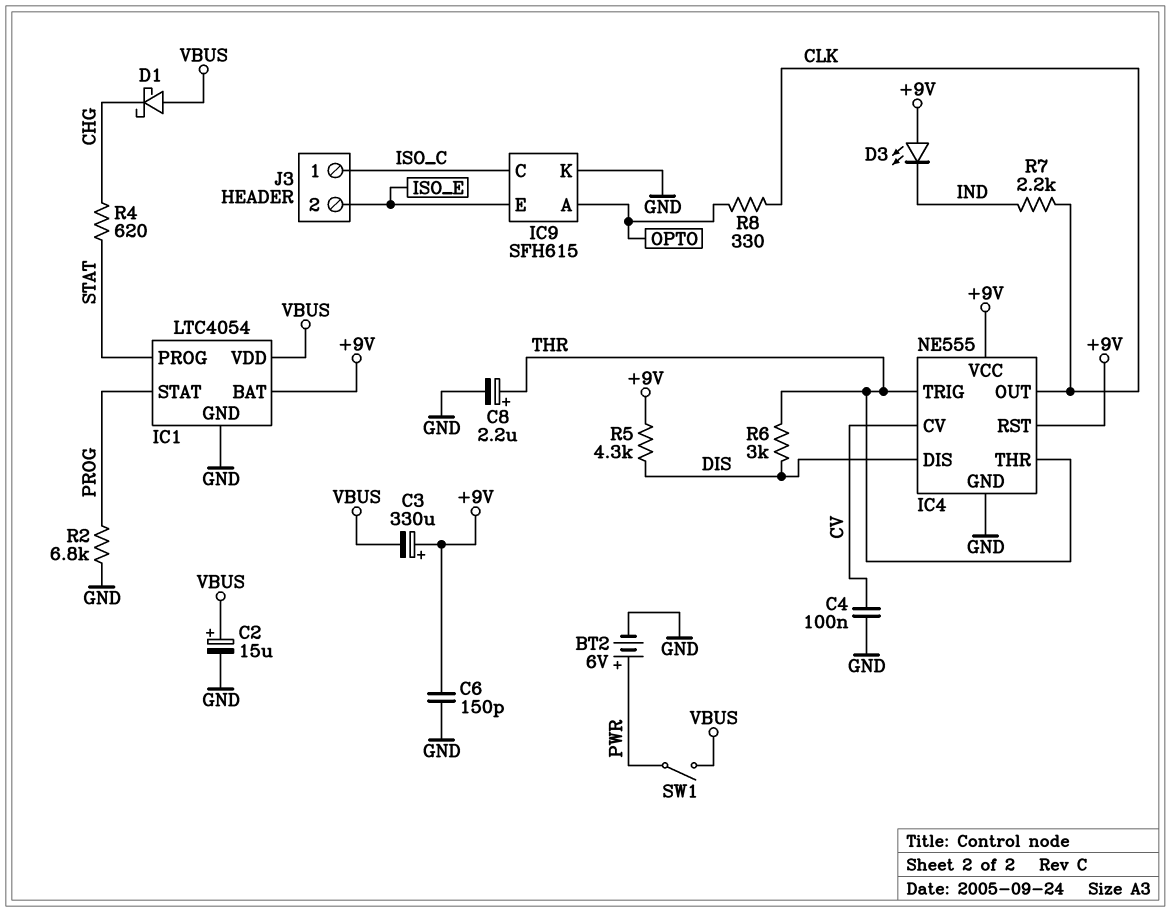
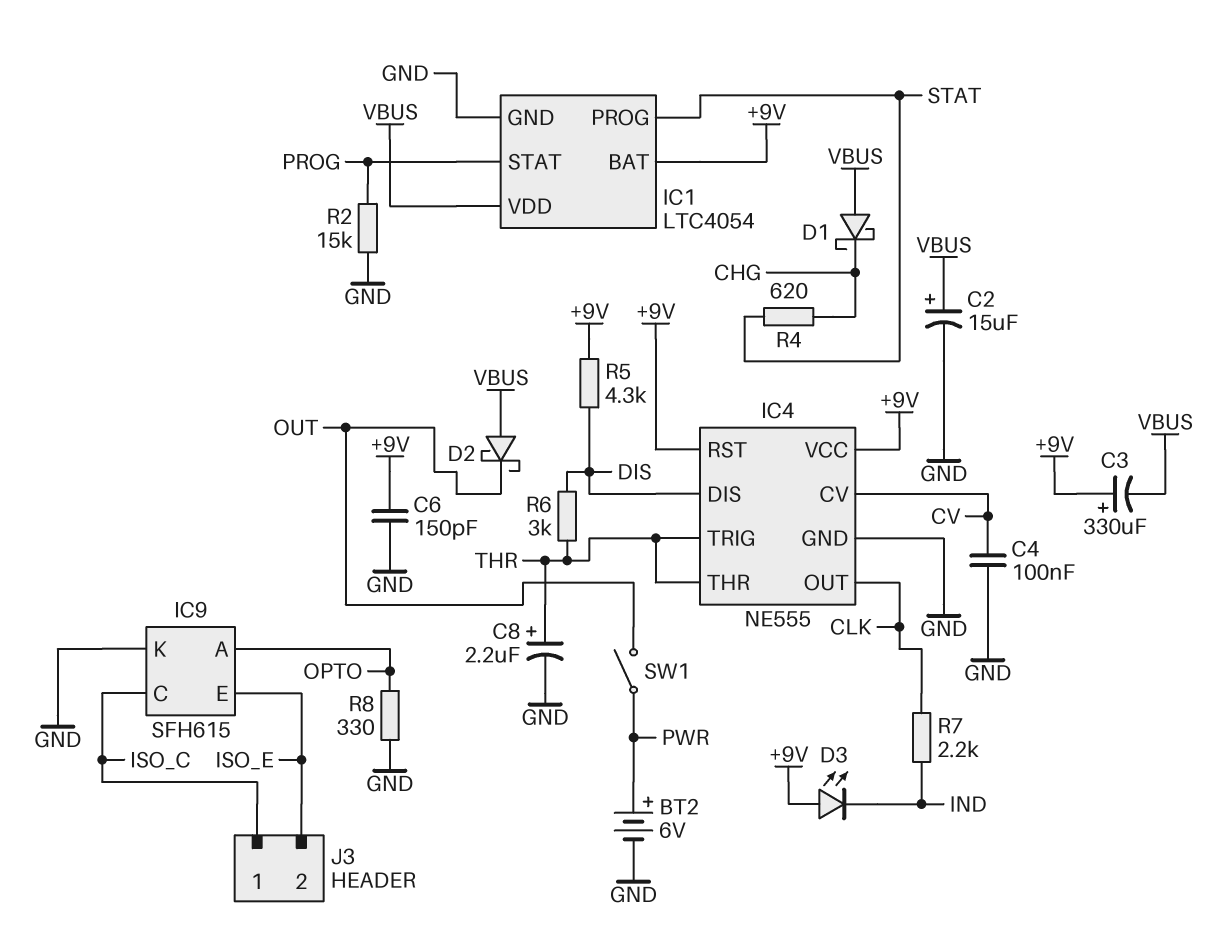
D2: none -> schottky (A VBUS, K OUT)
R2: 6.8k (GND, PROG) -> 15k (GND, PROG)
R8: 330 (CLK, OPTO) -> 330 (GND, OPTO)
SW1: switch (PWR, VBUS) -> switch (OUT, PWR)

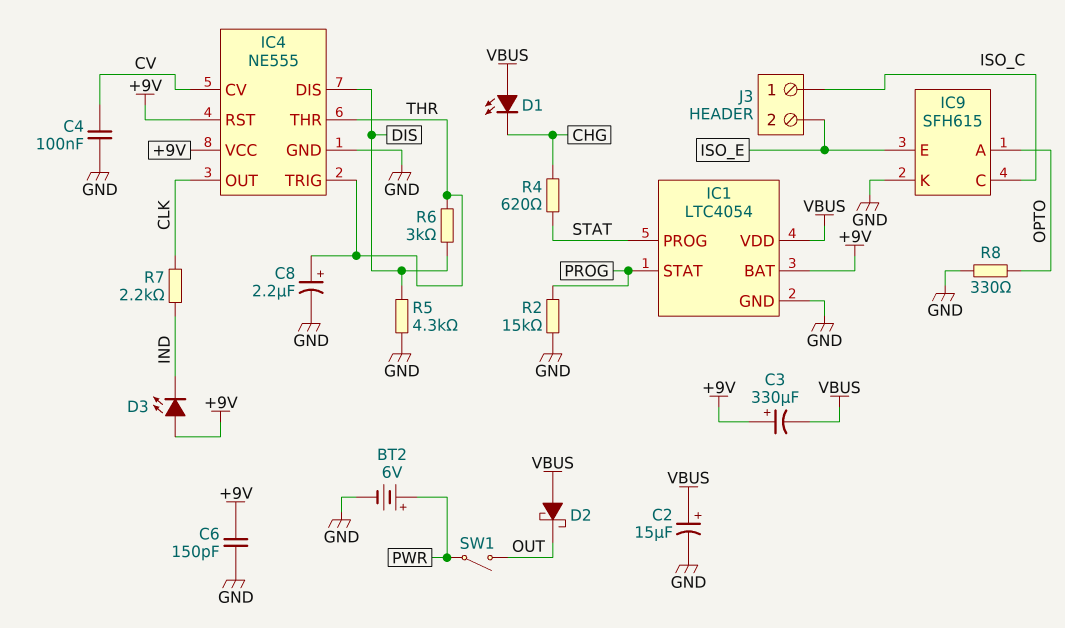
D1: schottky (A VBUS, K CHG) -> LED (A VBUS, K CHG)
R5: 4.3k (+9V, DIS) -> 4.3k (DIS, GND)

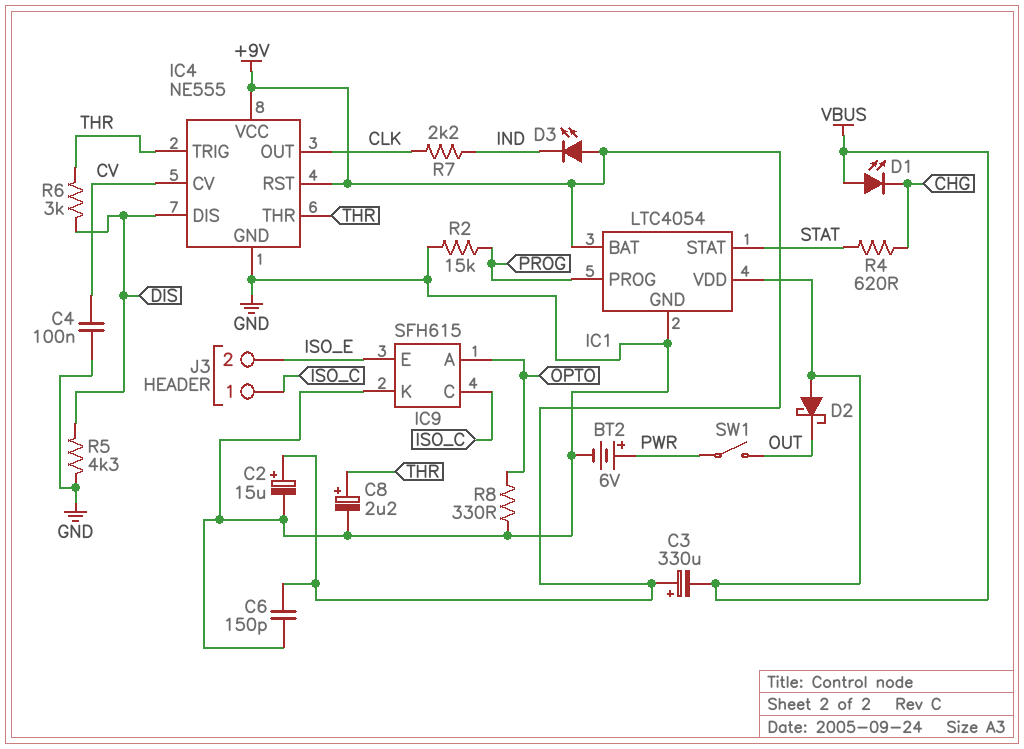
C2: 15uF (plus VBUS, minus GND) -> 15uF (plus +9V, minus GND)
IC1 pin PROG: STAT -> PROG
IC1 pin STAT: PROG -> STAT

